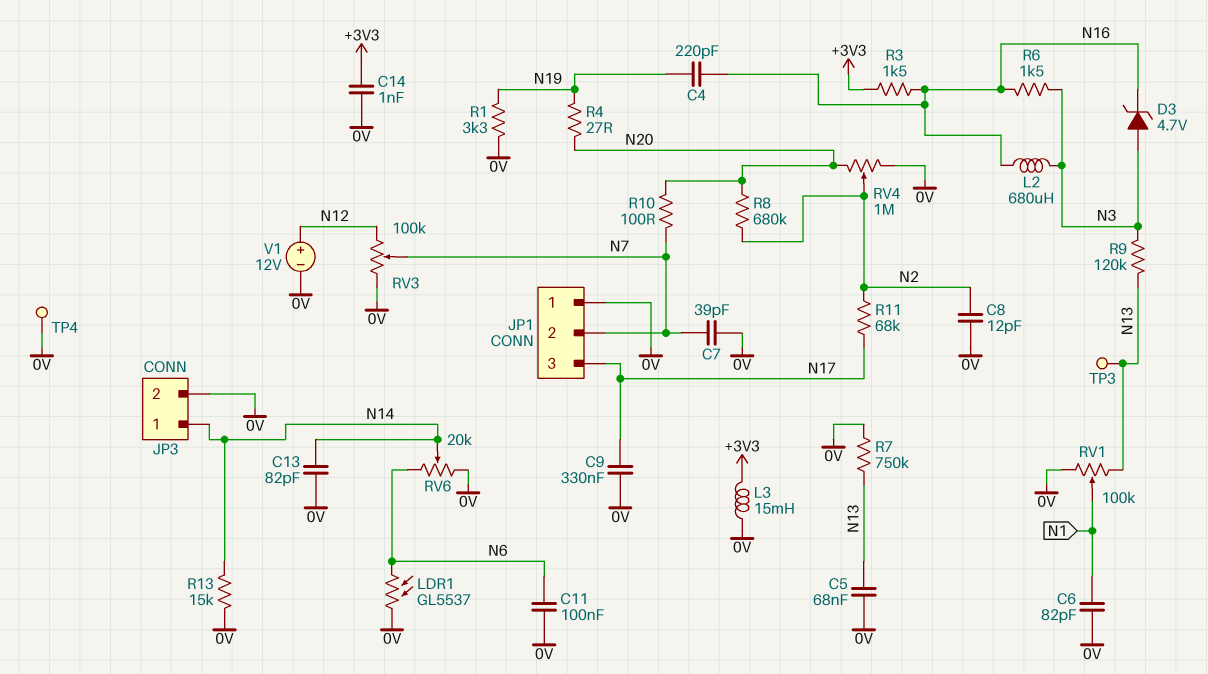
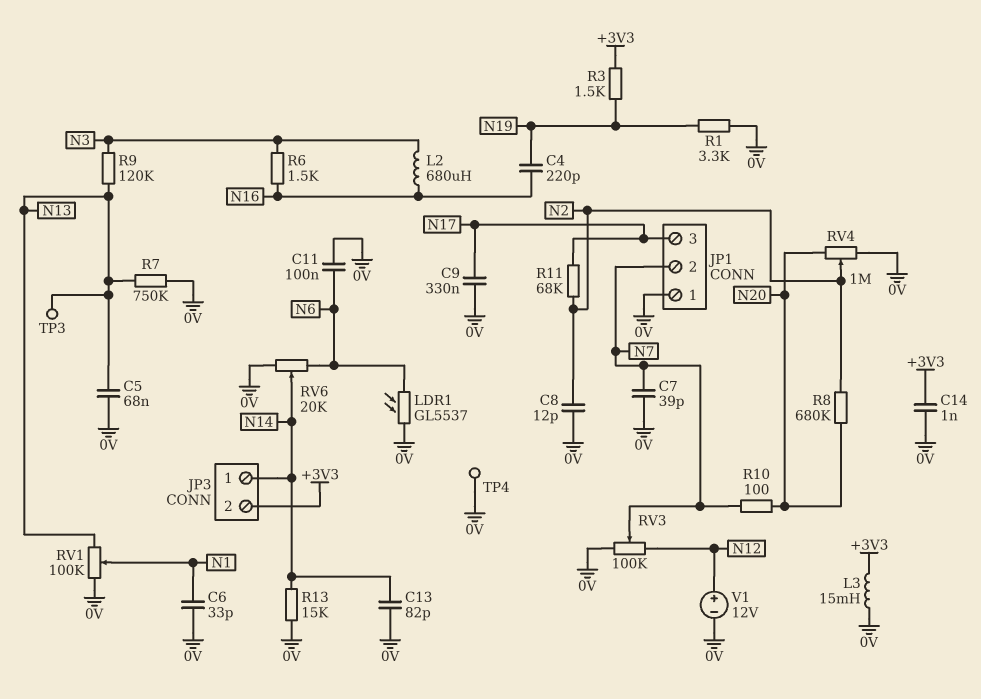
C6: 82pF (0V, N1) -> 33pF (0V, N1)
D3: zener 4.7V (A N3, K N16) -> none
JP3 pin 2: 0V -> +3V3
R3: 1.5k (+3V3, N16) -> 1.5k (+3V3, N19)
R4: 27 (N19, N20) -> none

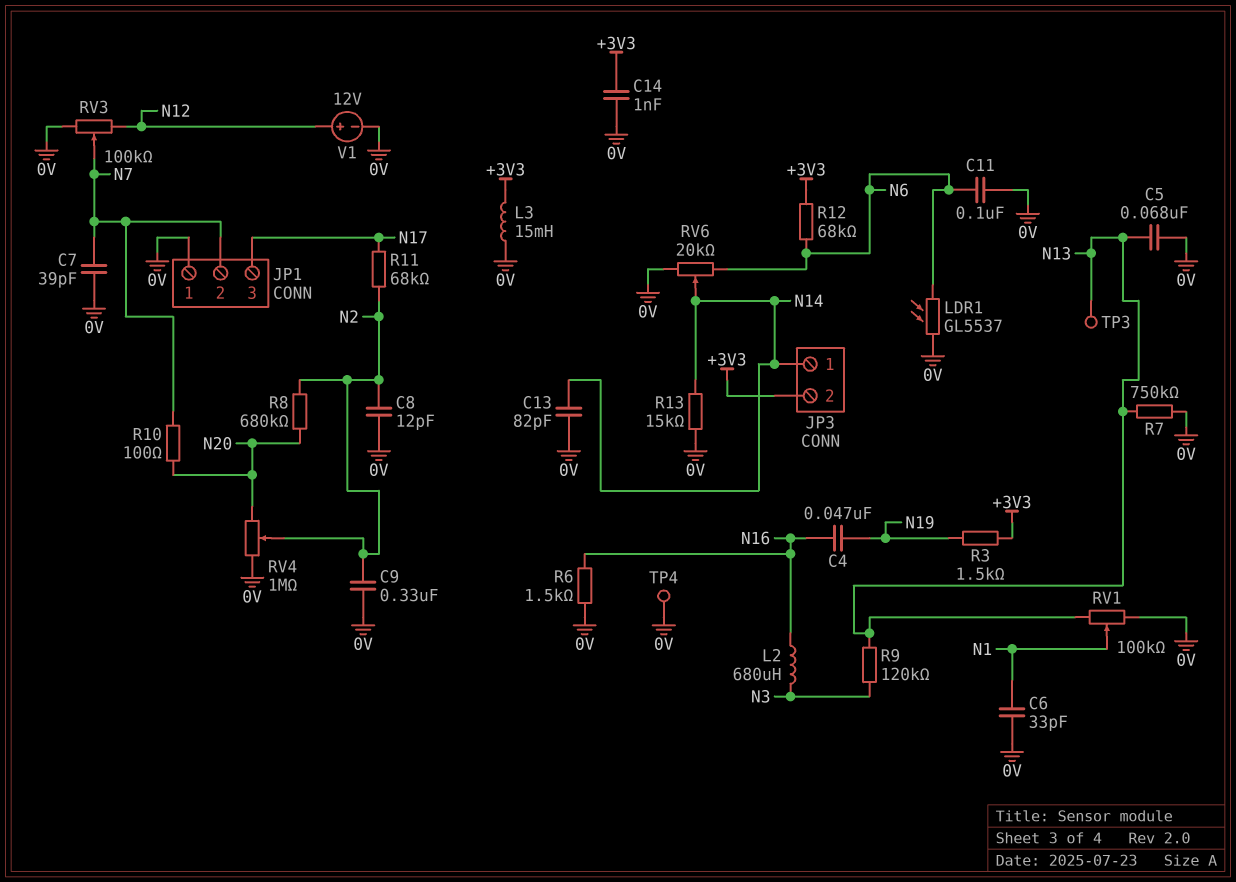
C4: 220pF (N16, N19) -> 47nF (N16, N19)
C9: 330nF (0V, N17) -> 330nF (0V, N2)
R1: 3.3k (0V, N19) -> none
R6: 1.5k (N3, N16) -> 1.5k (0V, N16)
R12: none -> 68k (+3V3, N6)

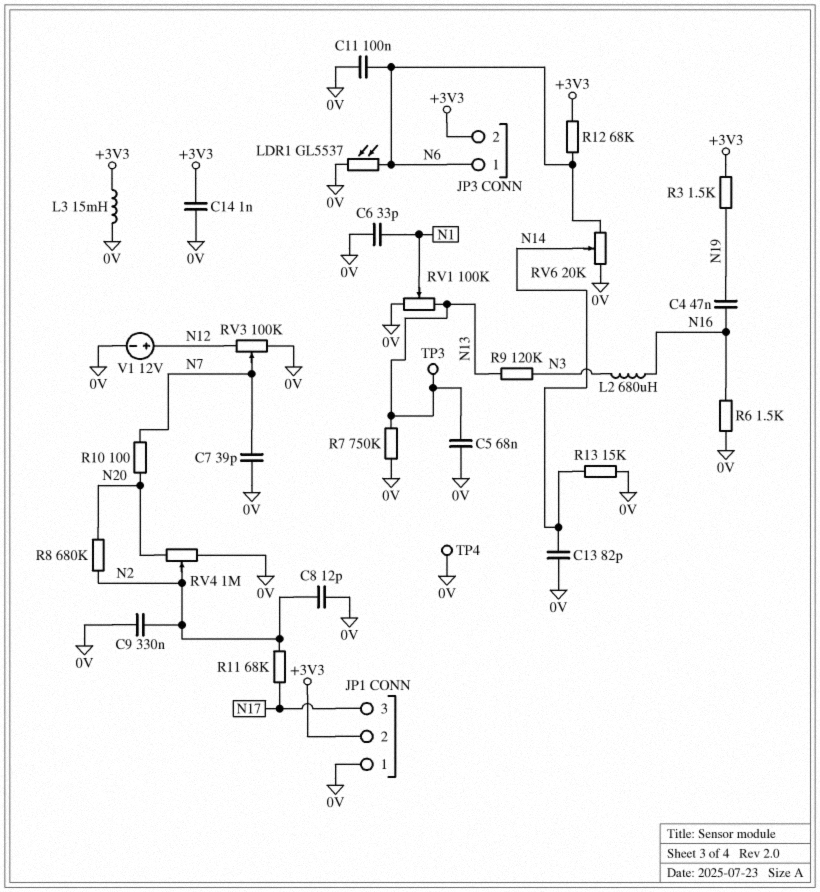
JP1 pin 2: N7 -> +3V3
JP3 pin 1: N14 -> N6

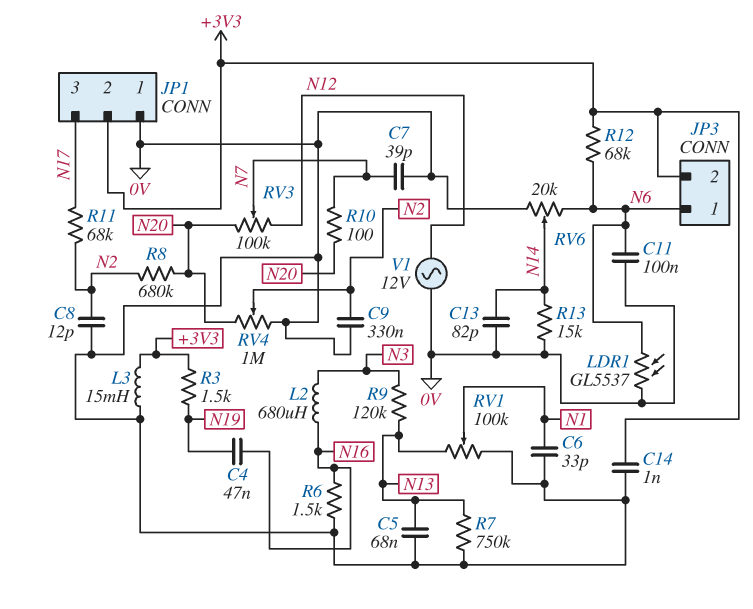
RV3: 100k (0V, N12, wiper N7) -> 100k (N12, N20, wiper N7)
TP3: test point (N13) -> none
TP4: test point (0V) -> none
V1: 12V (plus N12, minus 0V) -> AC 12V (0V, N12)

